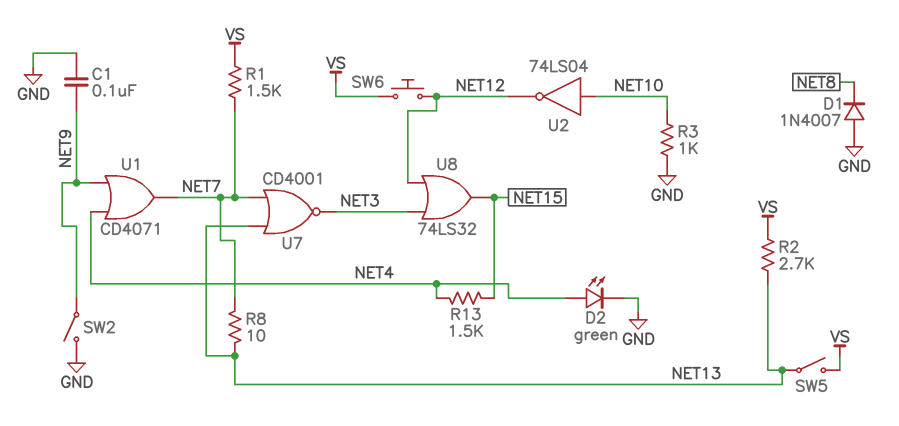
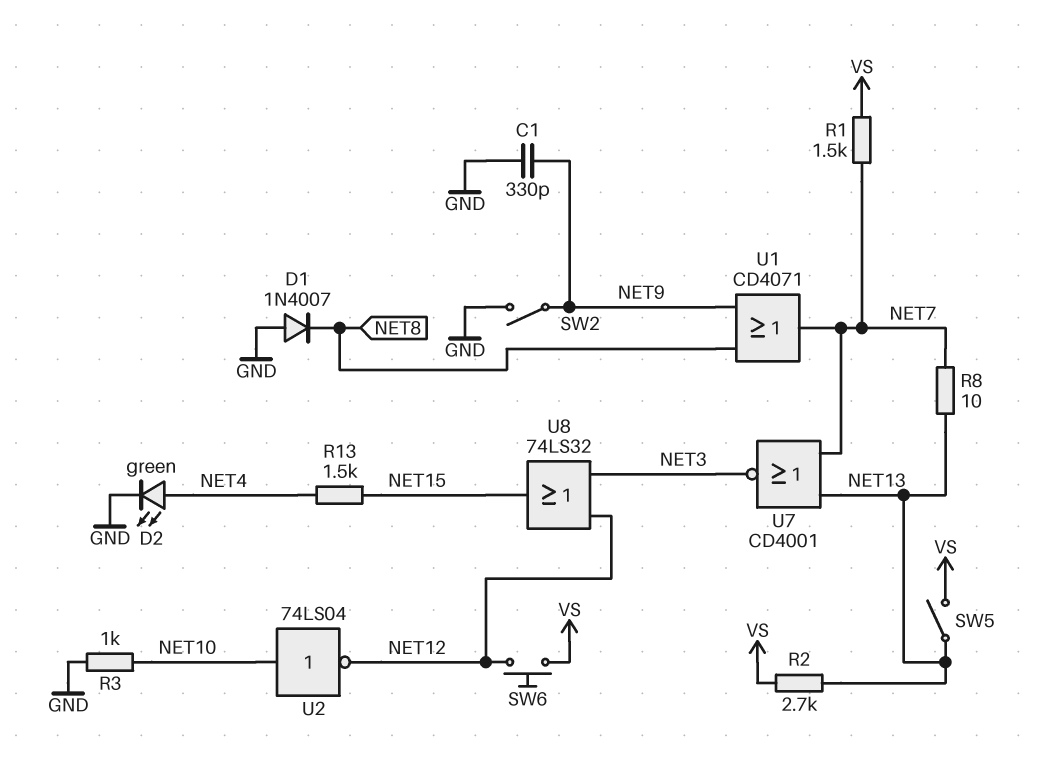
C1: 100nF (GND, NET9) -> 330pF (GND, NET9)
U1: OR CD4071 (in NET4, in NET9, out NET7) -> OR CD4071 (in NET8, in NET9, out NET7)

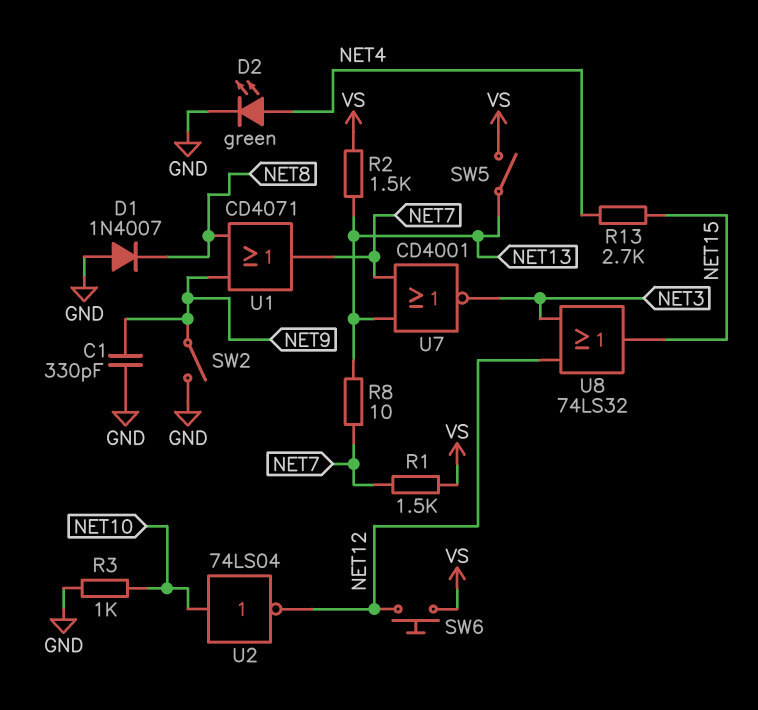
R2: 2.7k (NET13, VS) -> 1.5k (NET13, VS)
R13: 1.5k (NET4, NET15) -> 2.7k (NET4, NET15)

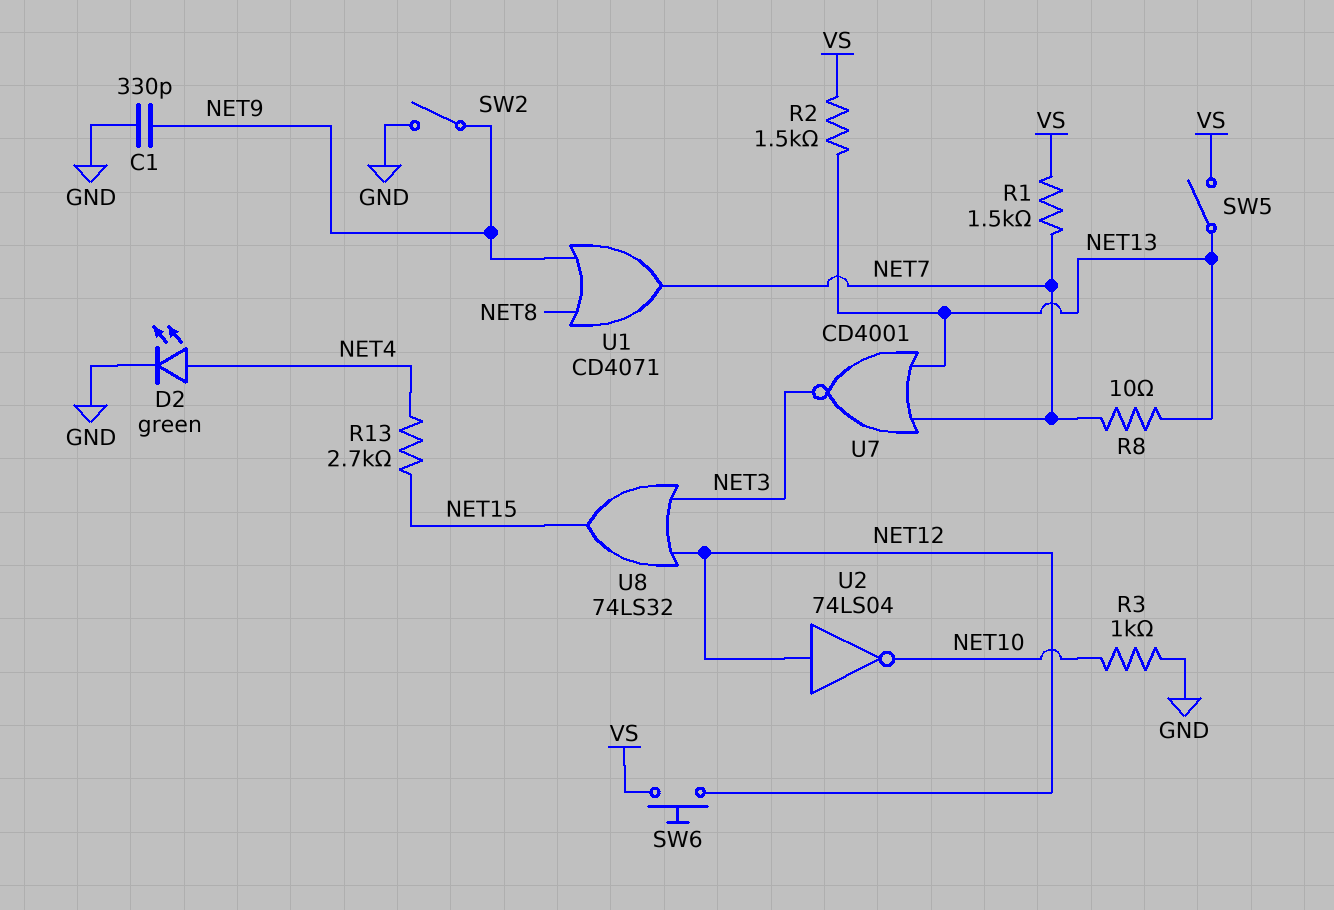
D1: diode 1N4007 (A GND, K NET8) -> none
U2: NOT 74LS04 (in NET10, out NET12) -> NOT 74LS04 (in NET12, out NET10)

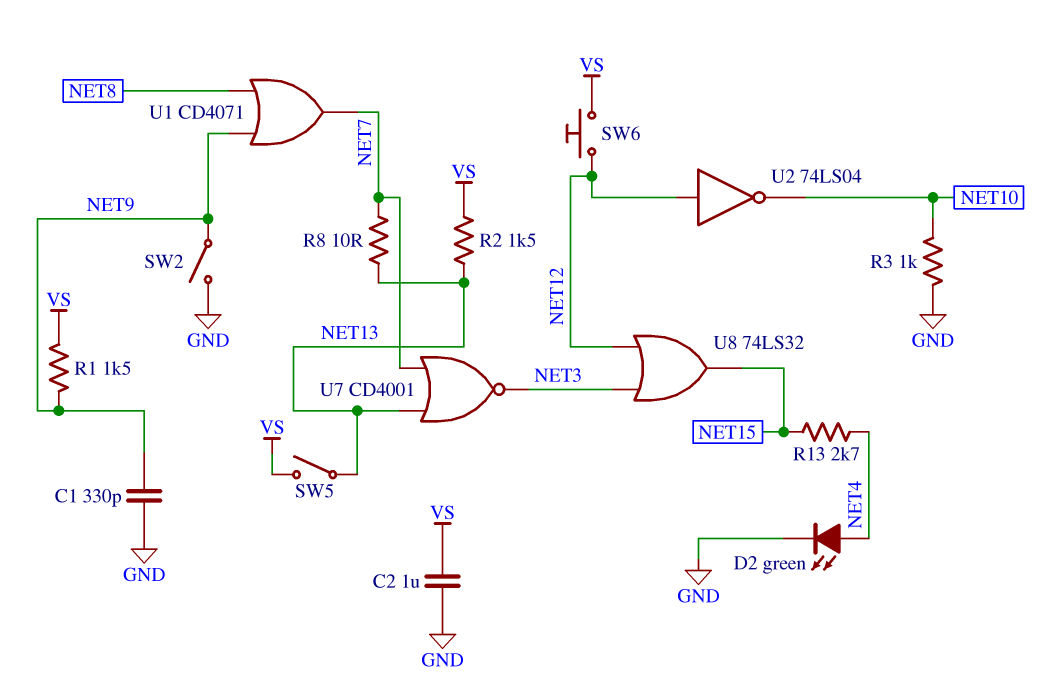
C2: none -> 1uF (GND, VS)
R1: 1.5k (NET7, VS) -> 1.5k (NET9, VS)

